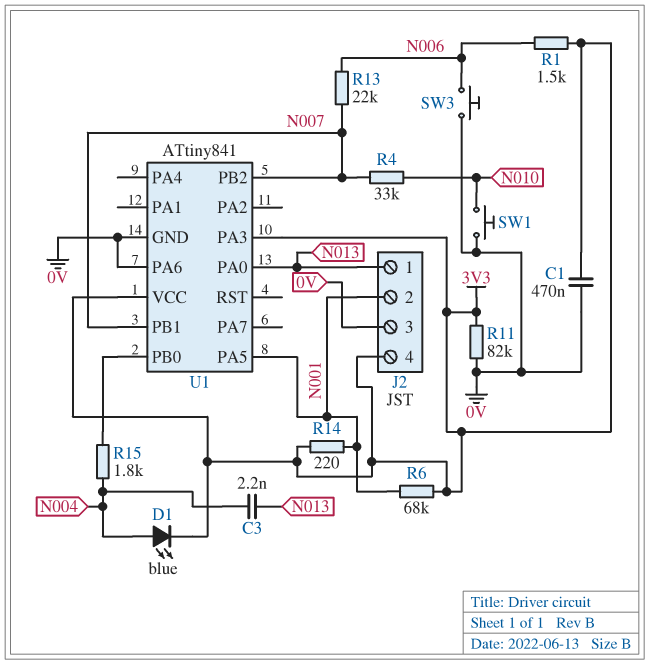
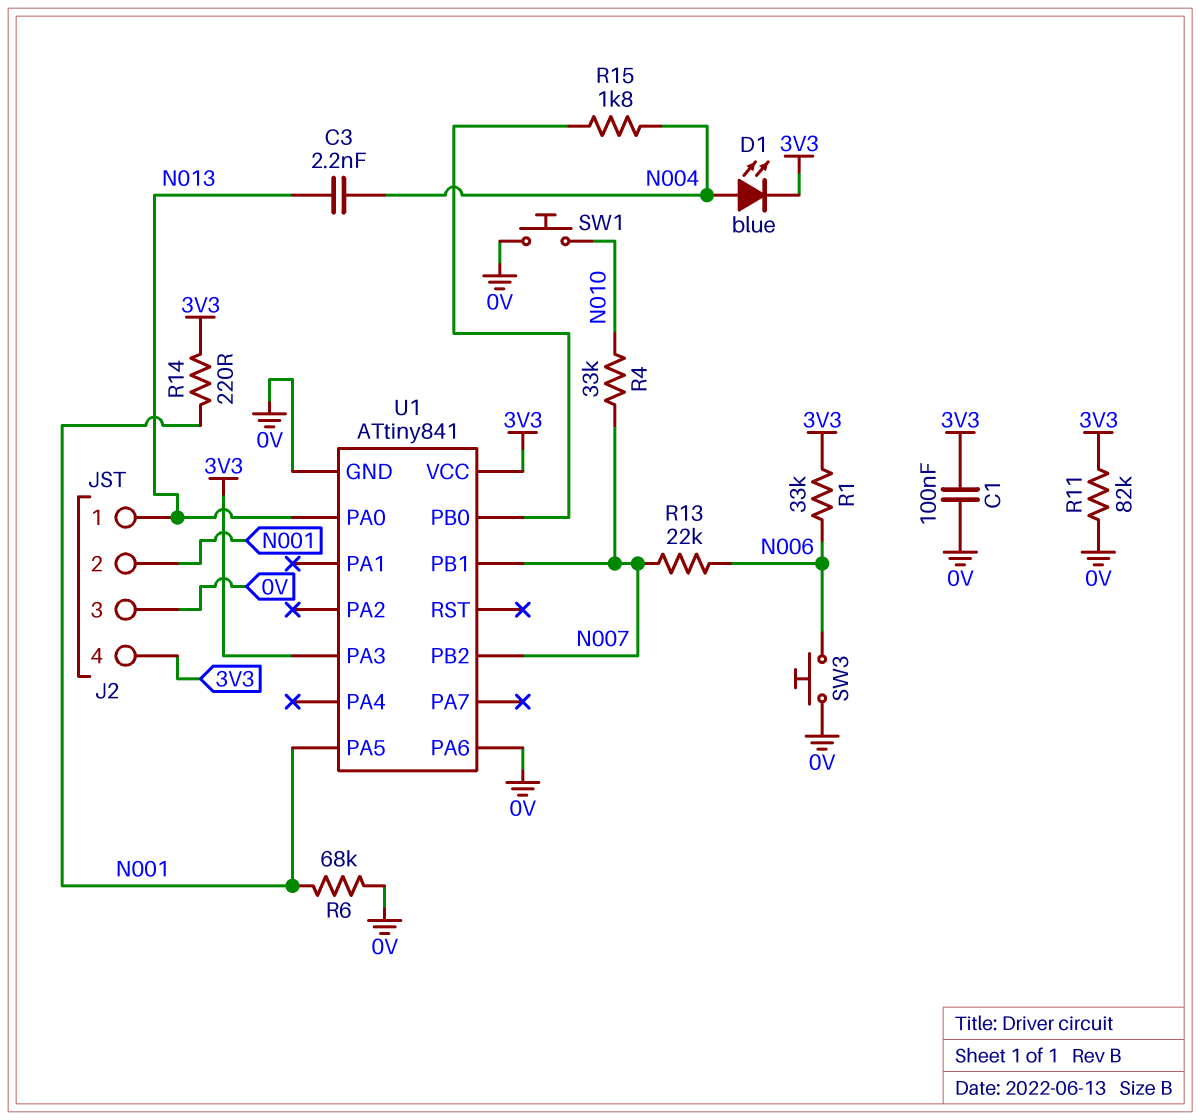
C1: 470nF (0V, 3V3) -> 100nF (0V, 3V3)
R1: 1.5k (3V3, N006) -> 33k (3V3, N006)
R6: 68k (3V3, N001) -> 68k (0V, N001)

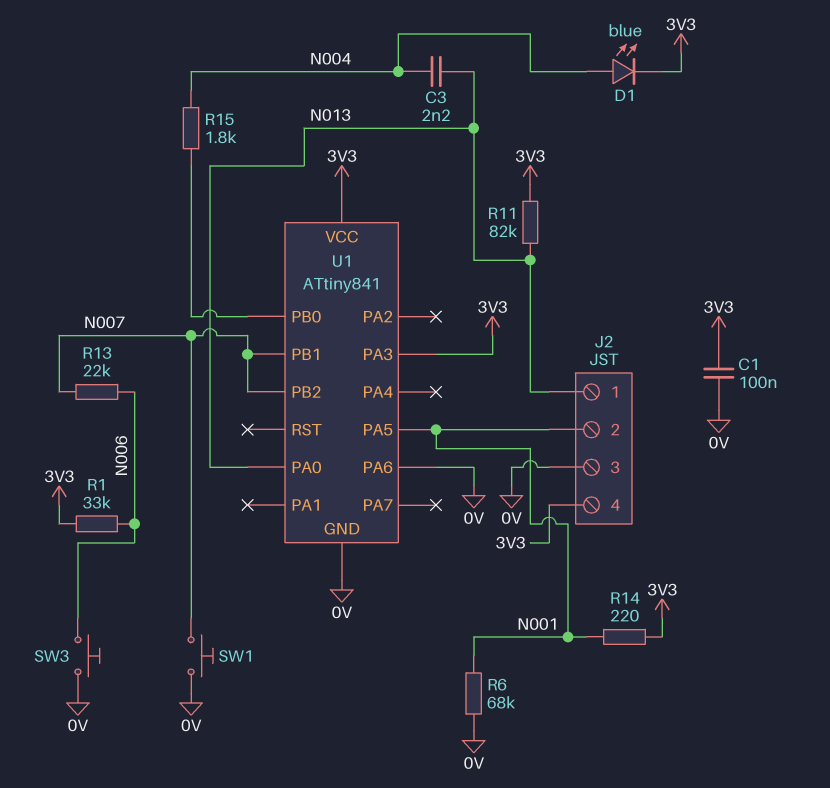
R4: 33k (N007, N010) -> none
R11: 82k (0V, 3V3) -> 82k (3V3, N013)
SW1: button (0V, N010) -> button (0V, N007)

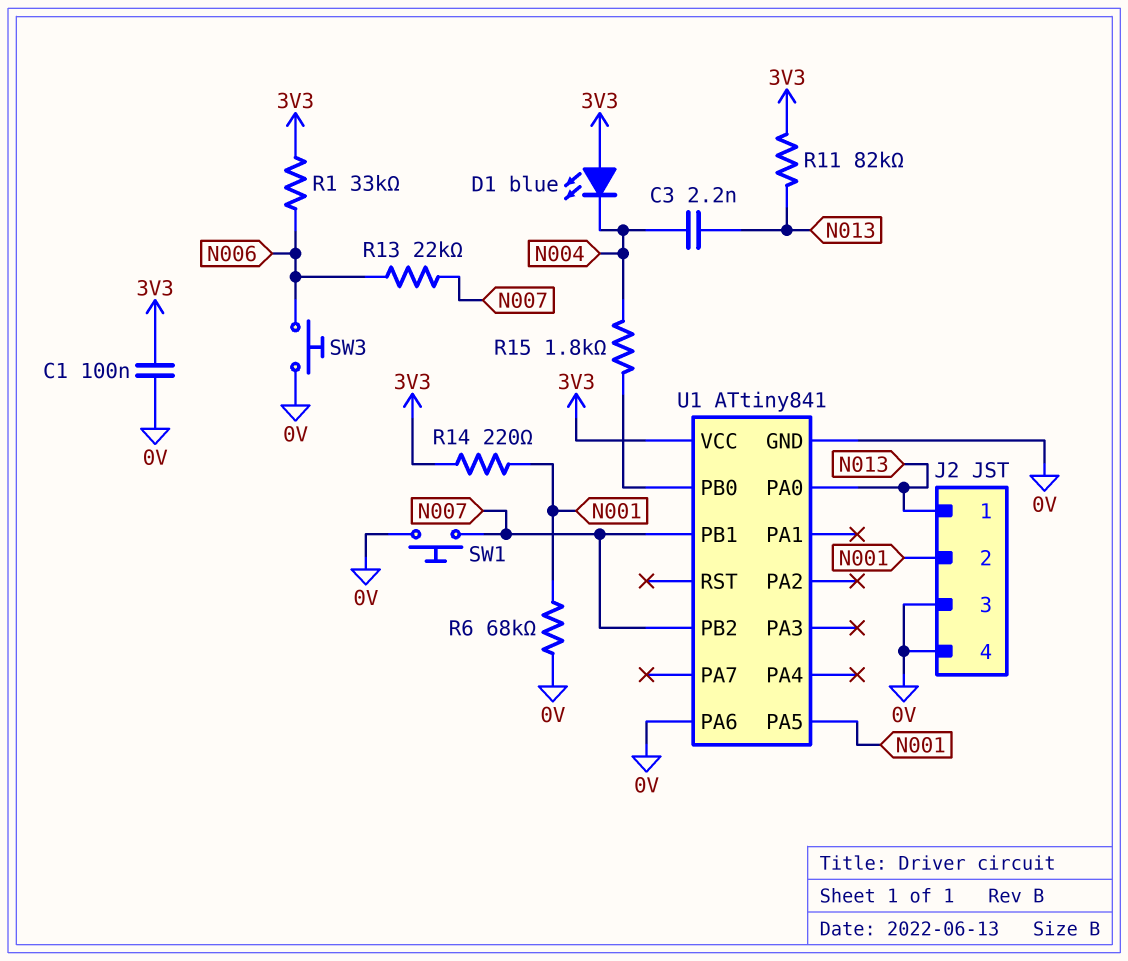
D1: LED blue (A N004, K 3V3) -> LED blue (A 3V3, K N004)
J2 pin 4: 3V3 -> 0V
U1 pin PA3: 3V3 -> none

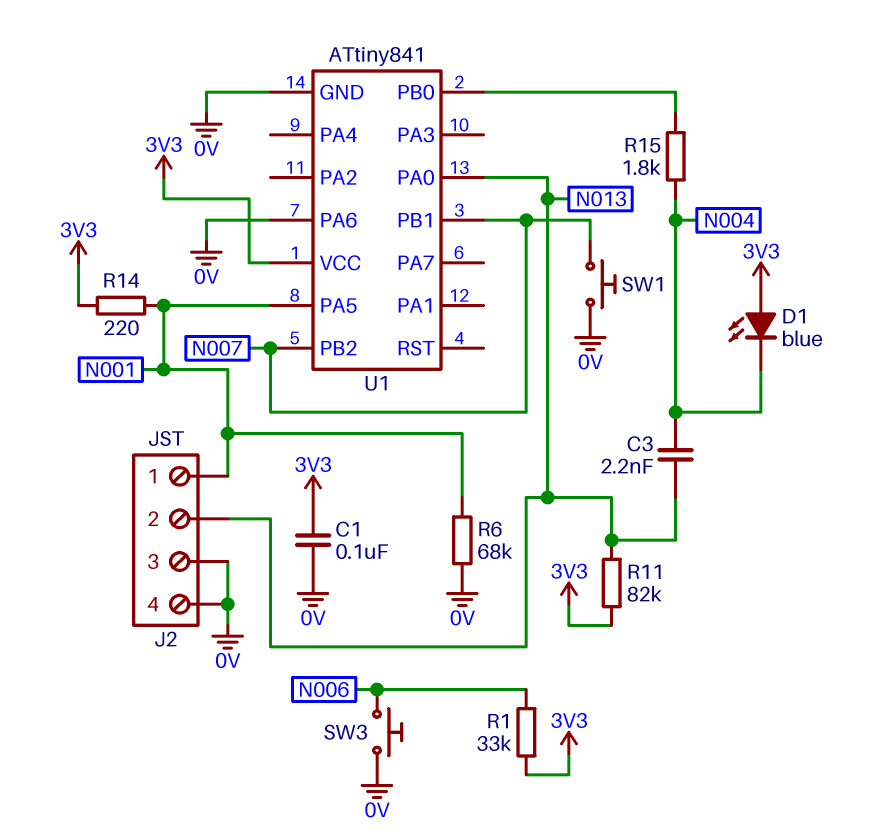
J2 pin 1: N013 -> N001
J2 pin 2: N001 -> N013
R13: 22k (N006, N007) -> none

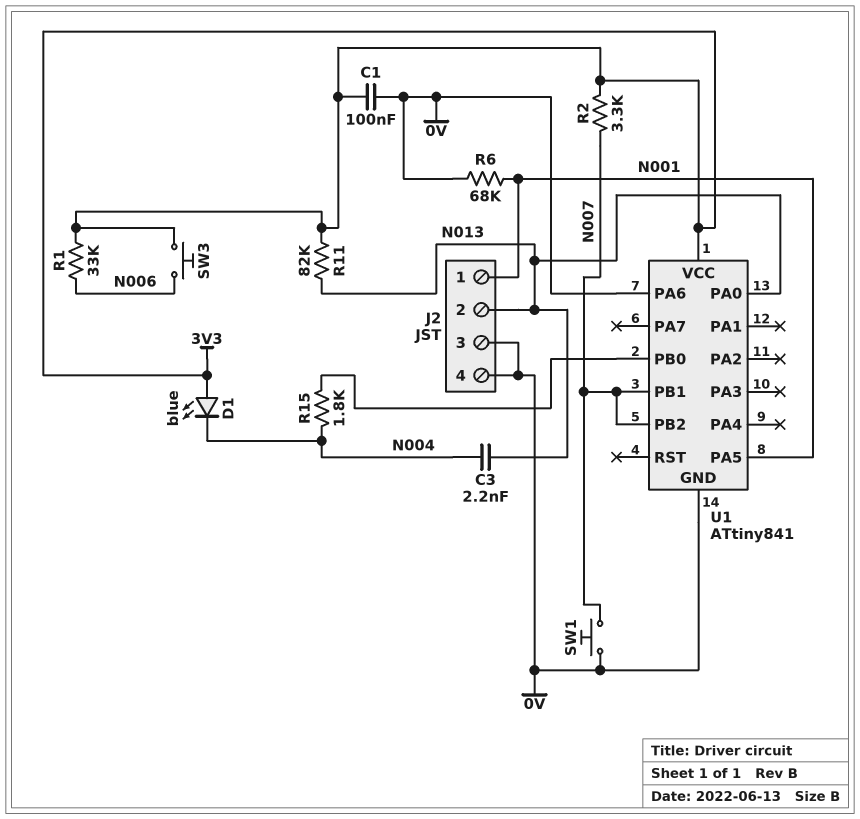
R2: none -> 3.3k (3V3, N007)
R14: 220 (3V3, N001) -> none
SW3: button (0V, N006) -> button (3V3, N006)

